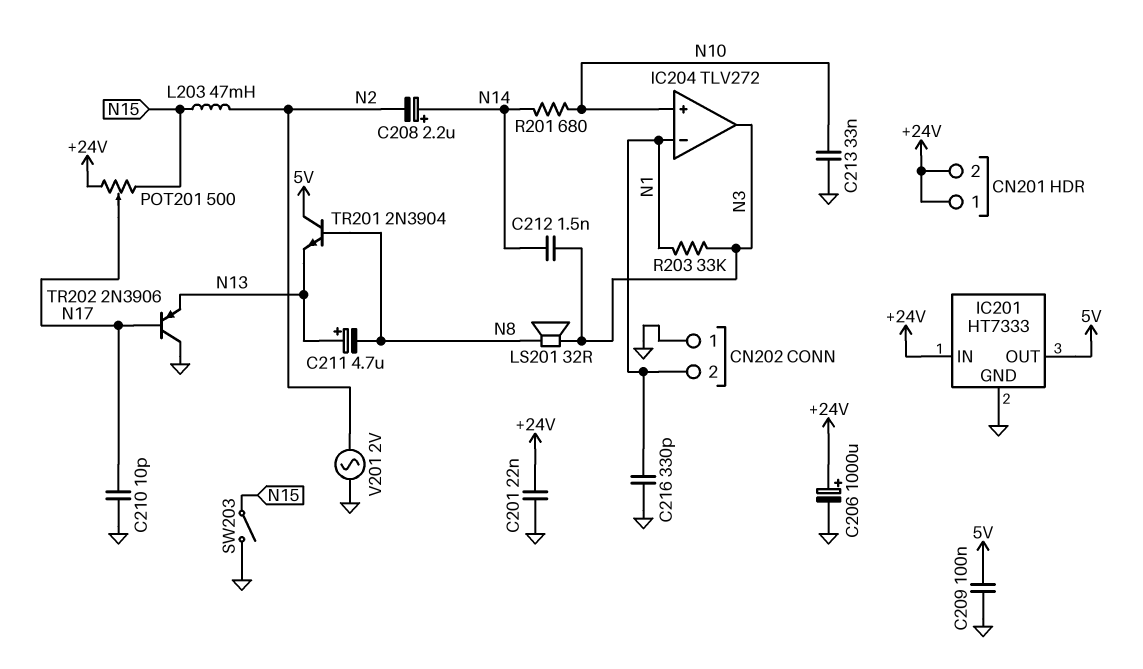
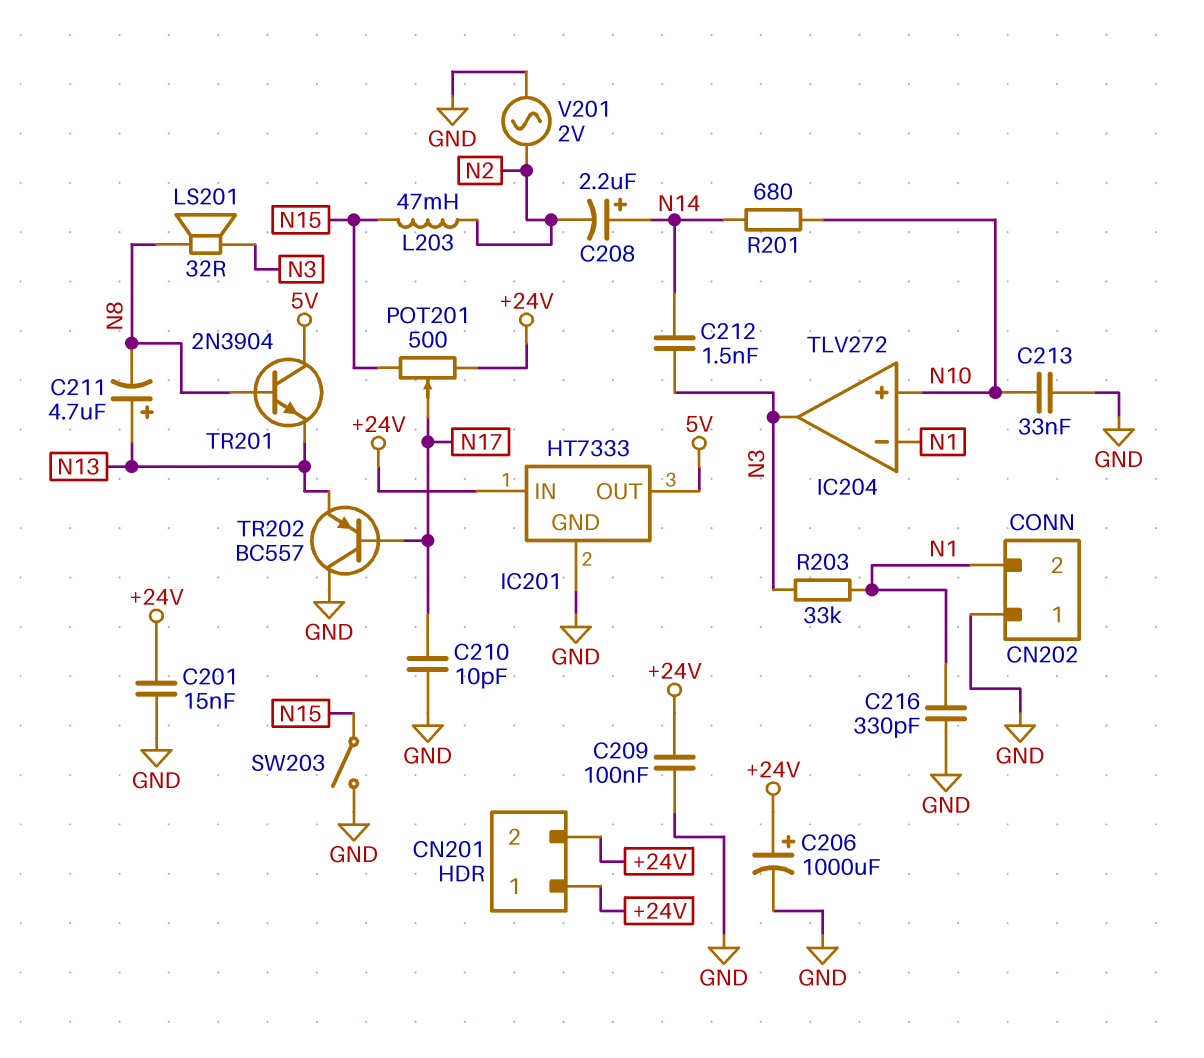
C201: 22nF (+24V, GND) -> 15nF (+24V, GND)
C209: 100nF (5V, GND) -> 100nF (+24V, GND)
TR202: PNP 2N3906 (B N17, C GND, E N13) -> PNP BC557 (B N17, C GND, E N13)

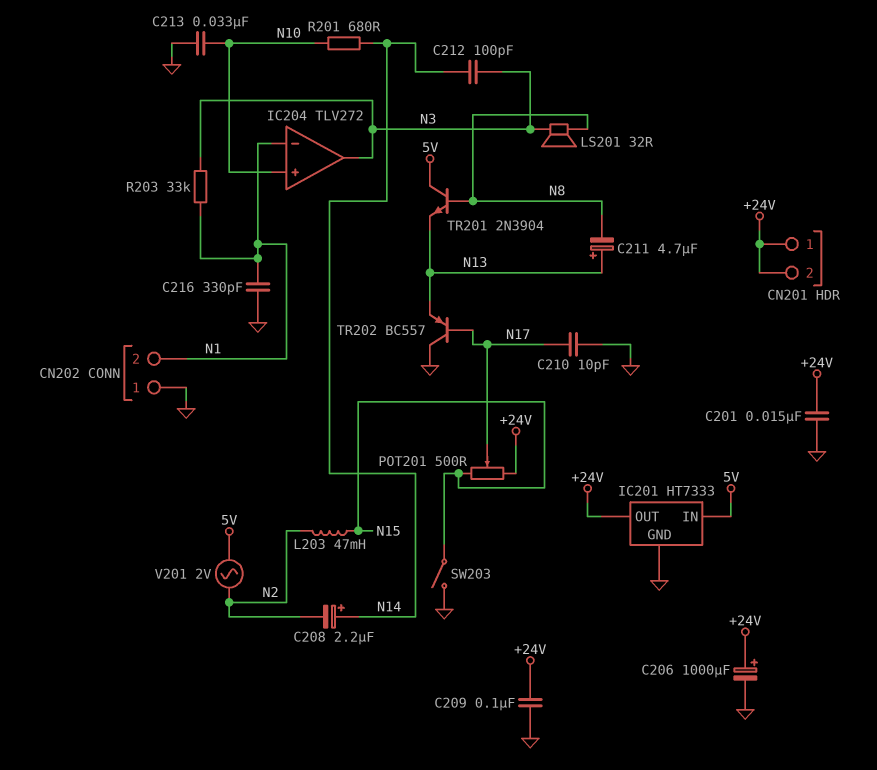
C212: 1.5nF (N3, N14) -> 100pF (N3, N14)
IC201 pin IN: +24V -> 5V
IC201 pin OUT: 5V -> +24V
V201: AC 2V (GND, N2) -> AC 2V (5V, N2)

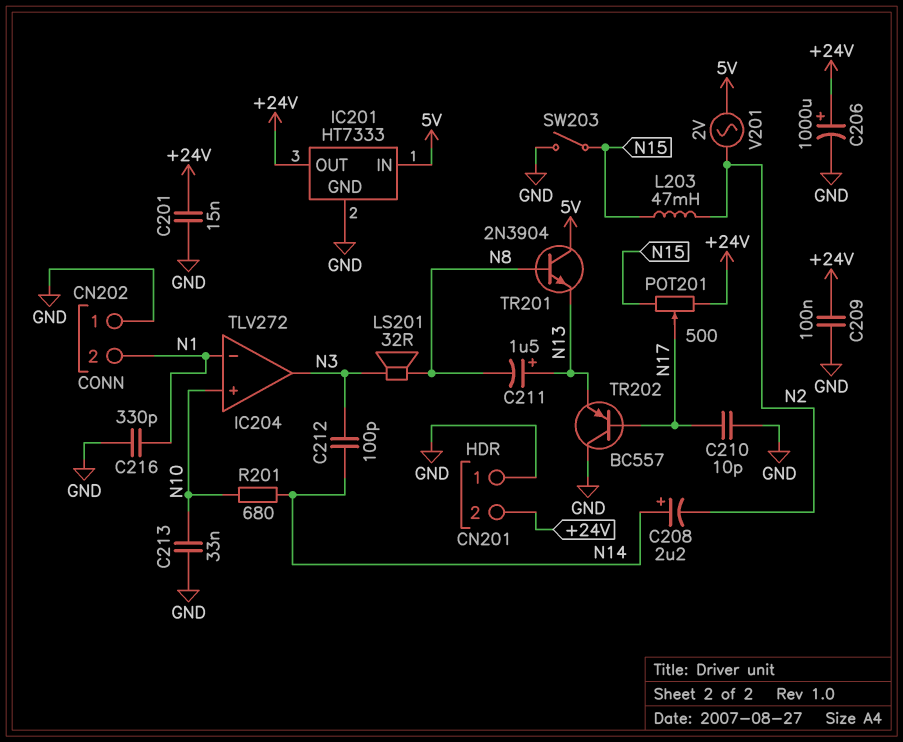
C211: 4.7uF (plus N13, minus N8) -> 1.5uF (plus N13, minus N8)
CN201 pin 1: +24V -> GND
R203: 33k (N1, N3) -> none

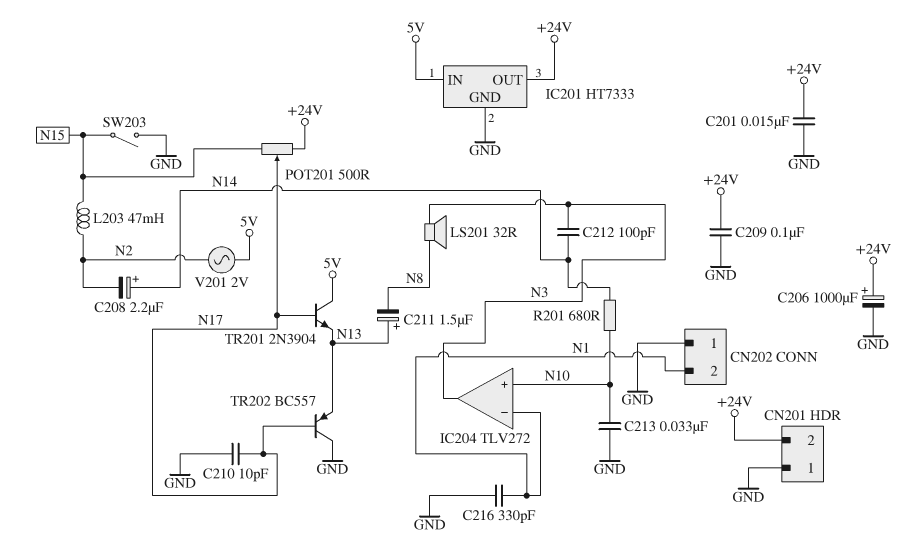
TR201: NPN 2N3904 (B N8, C 5V, E N13) -> NPN 2N3904 (B N17, C 5V, E N13)

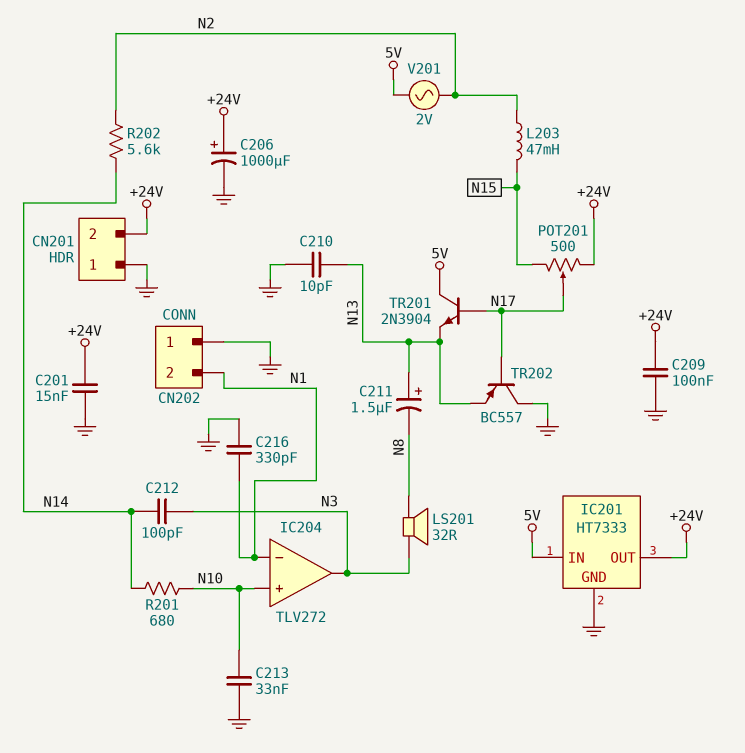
C208: 2.2uF (plus N14, minus N2) -> none
C210: 10pF (GND, N17) -> 10pF (GND, N13)
R202: none -> 5.6k (N2, N14)
SW203: switch (GND, N15) -> none

